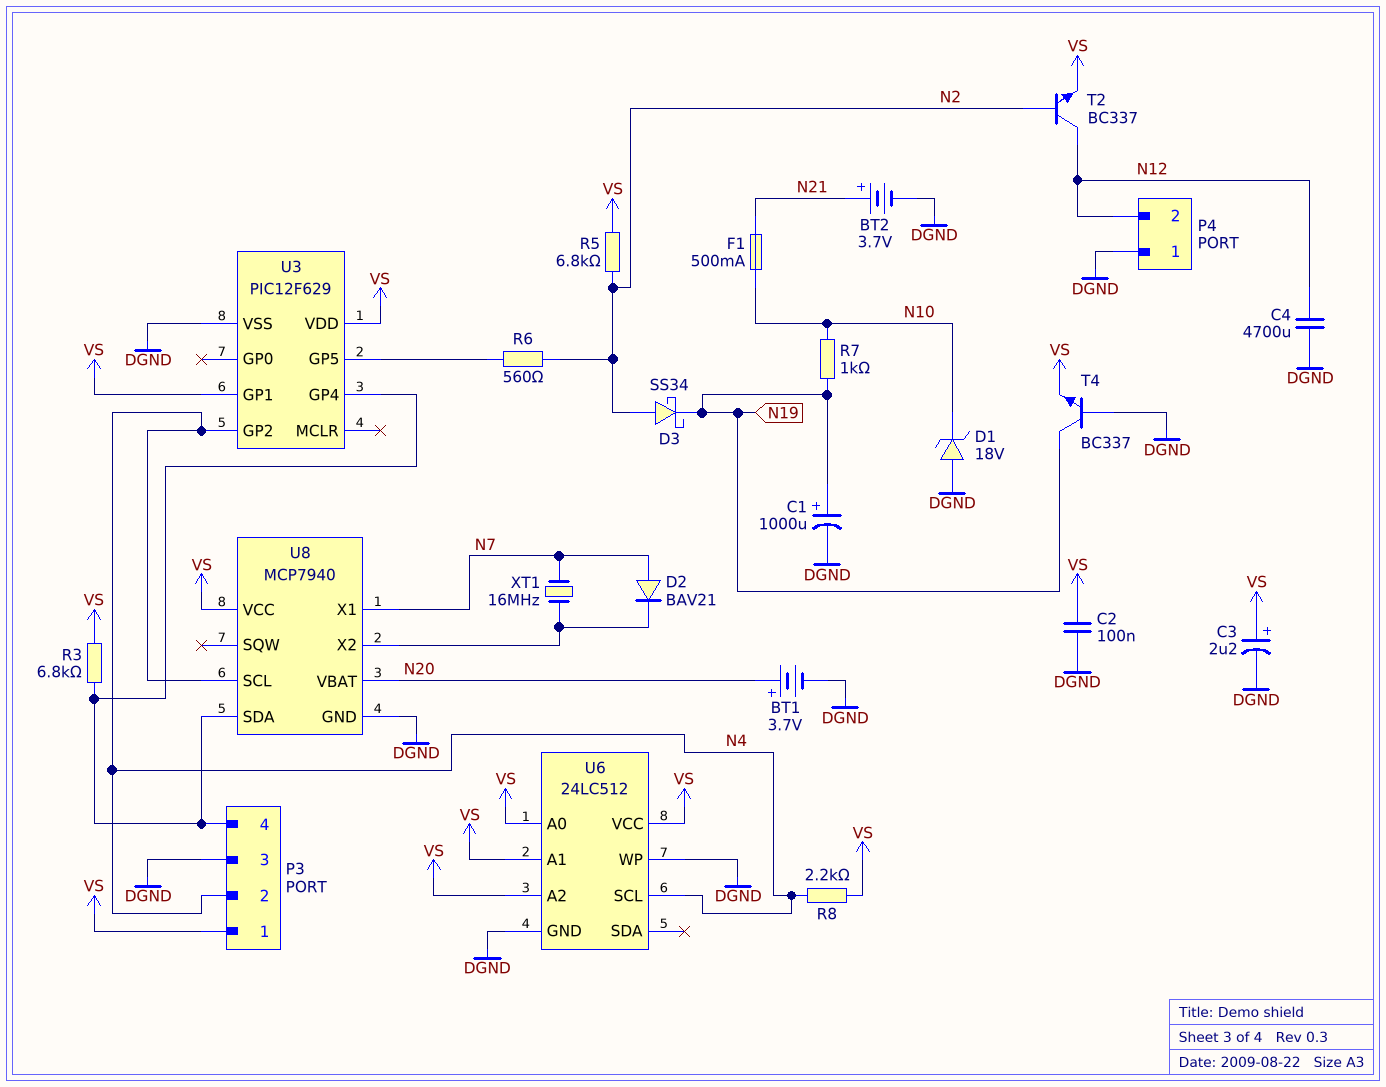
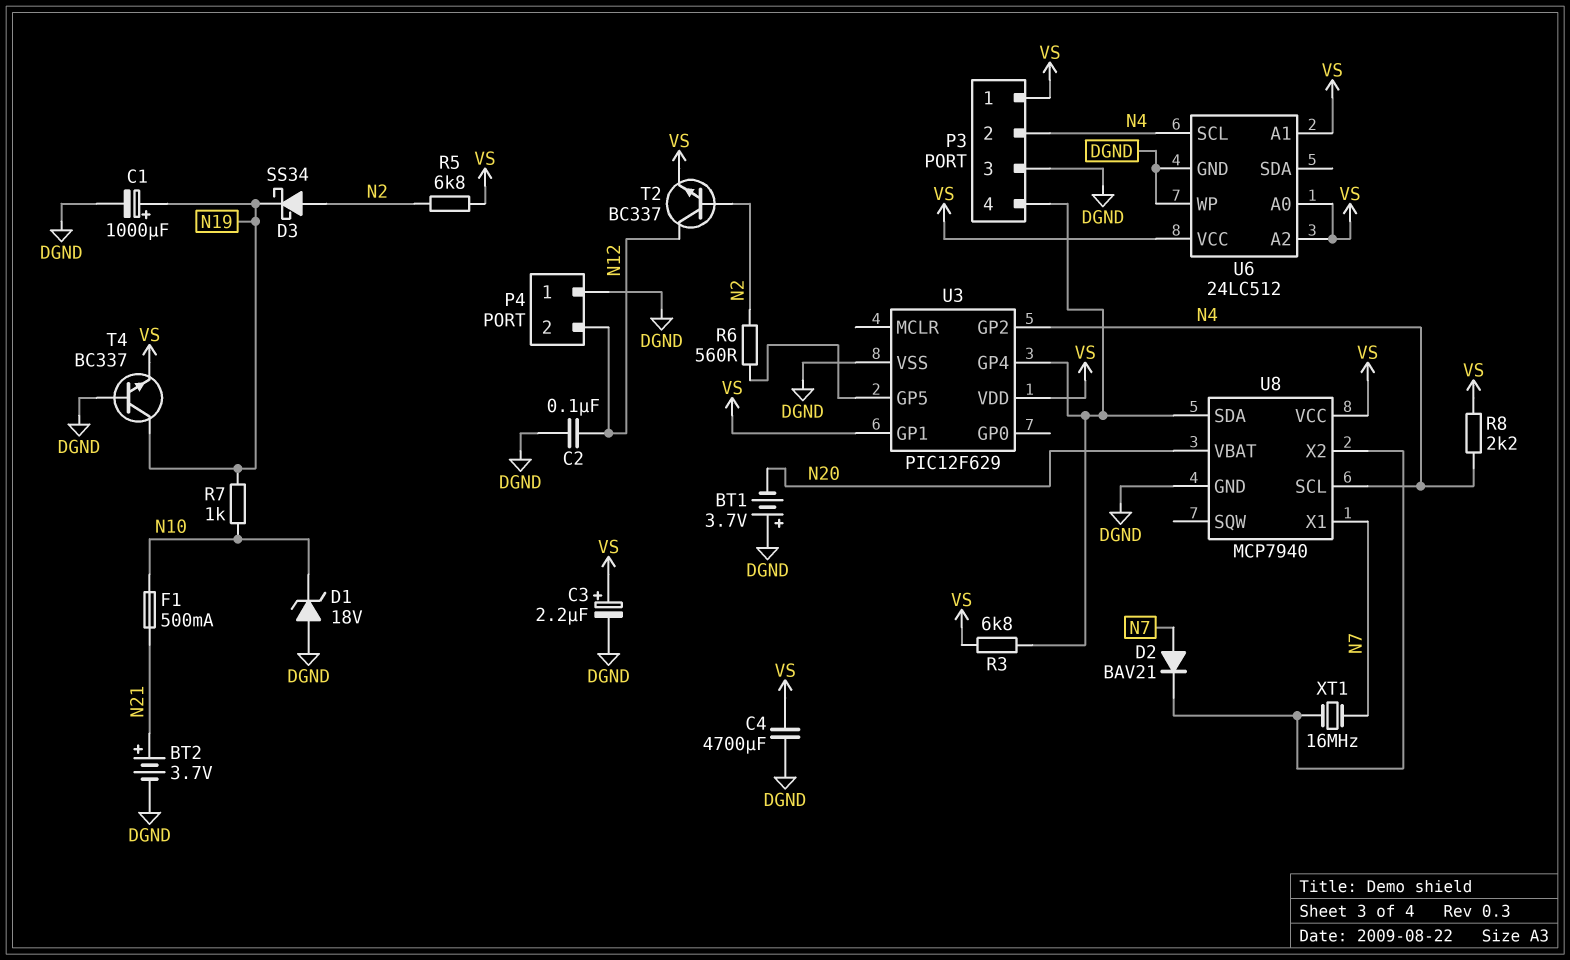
BT1: 3.7V (plus N20, minus DGND) -> 3.7V (plus DGND, minus N20)
C2: 100nF (DGND, VS) -> 100nF (DGND, N12)
C4: 4700uF (DGND, N12) -> 4700uF (DGND, VS)

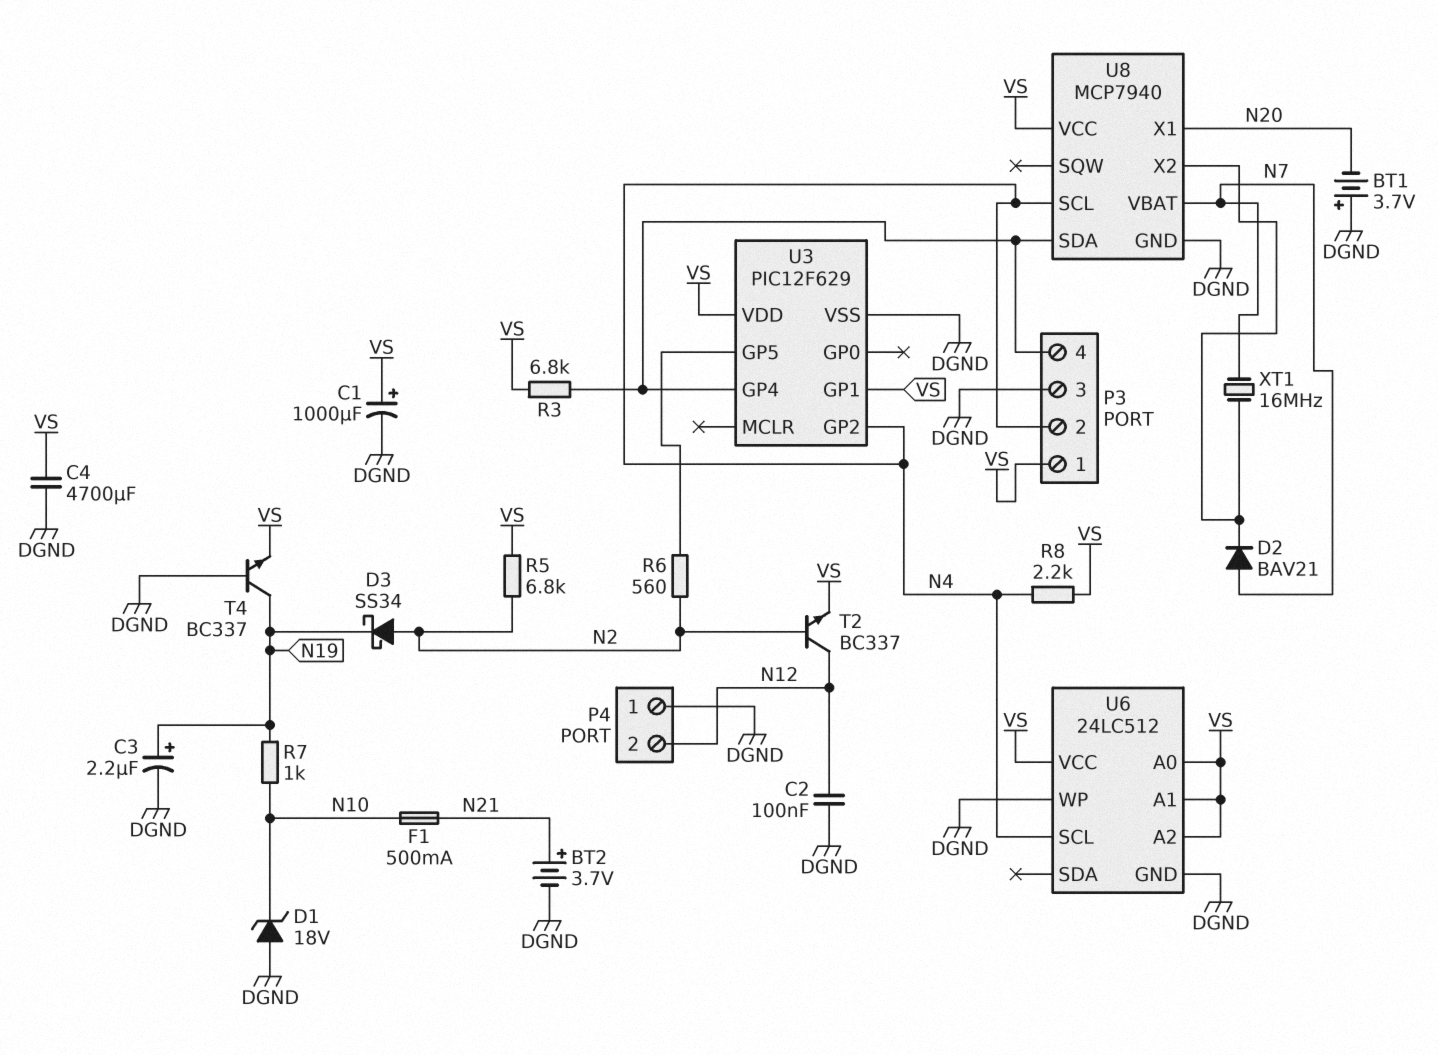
C1: 1000uF (plus N19, minus DGND) -> 1000uF (plus VS, minus DGND)
C3: 2.2uF (plus VS, minus DGND) -> 2.2uF (plus N19, minus DGND)
U8 pin VBAT: N20 -> N7
U8 pin X1: N7 -> N20

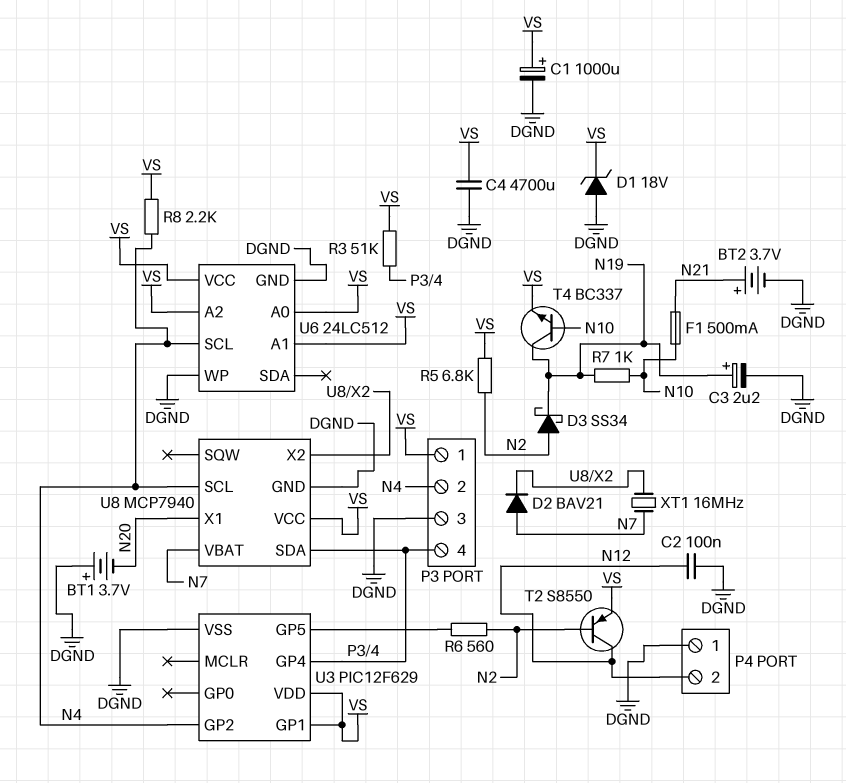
D1: zener 18V (A DGND, K N10) -> zener 18V (A DGND, K VS)
R3: 6.8k (P3/4, VS) -> 51k (P3/4, VS)
T2: NPN BC337 (B N2, C N12, E VS) -> PNP S8550 (B N2, C N12, E VS)
T4: NPN BC337 (B DGND, C N19, E VS) -> NPN BC337 (B N10, C N19, E VS)

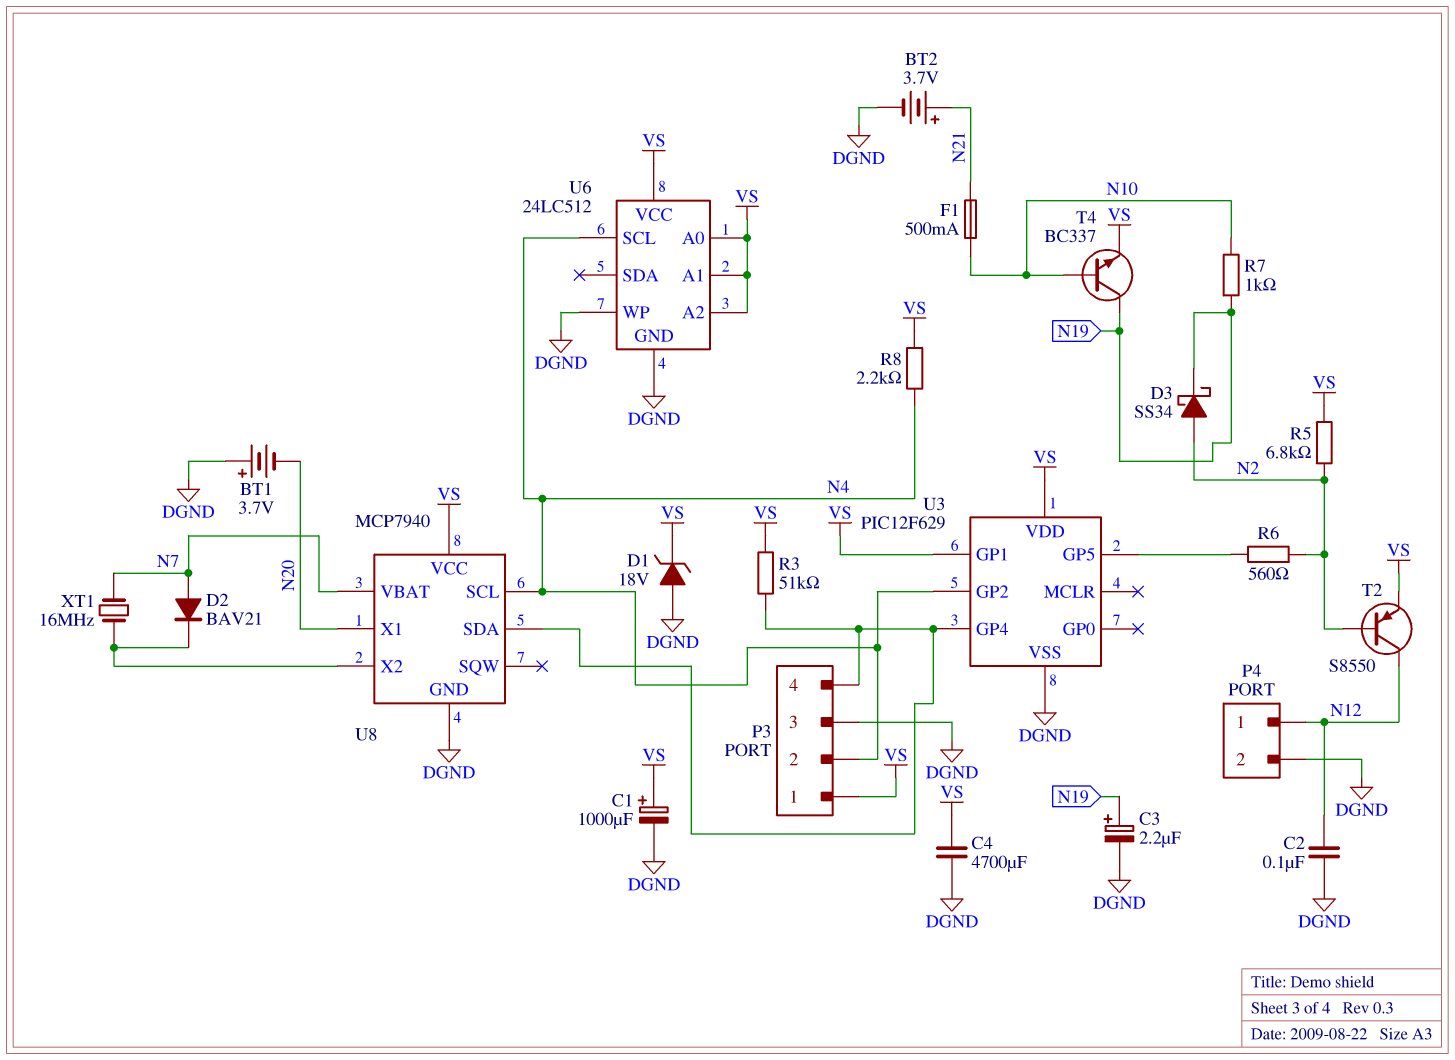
P4 pin 1: DGND -> N12
P4 pin 2: N12 -> DGND

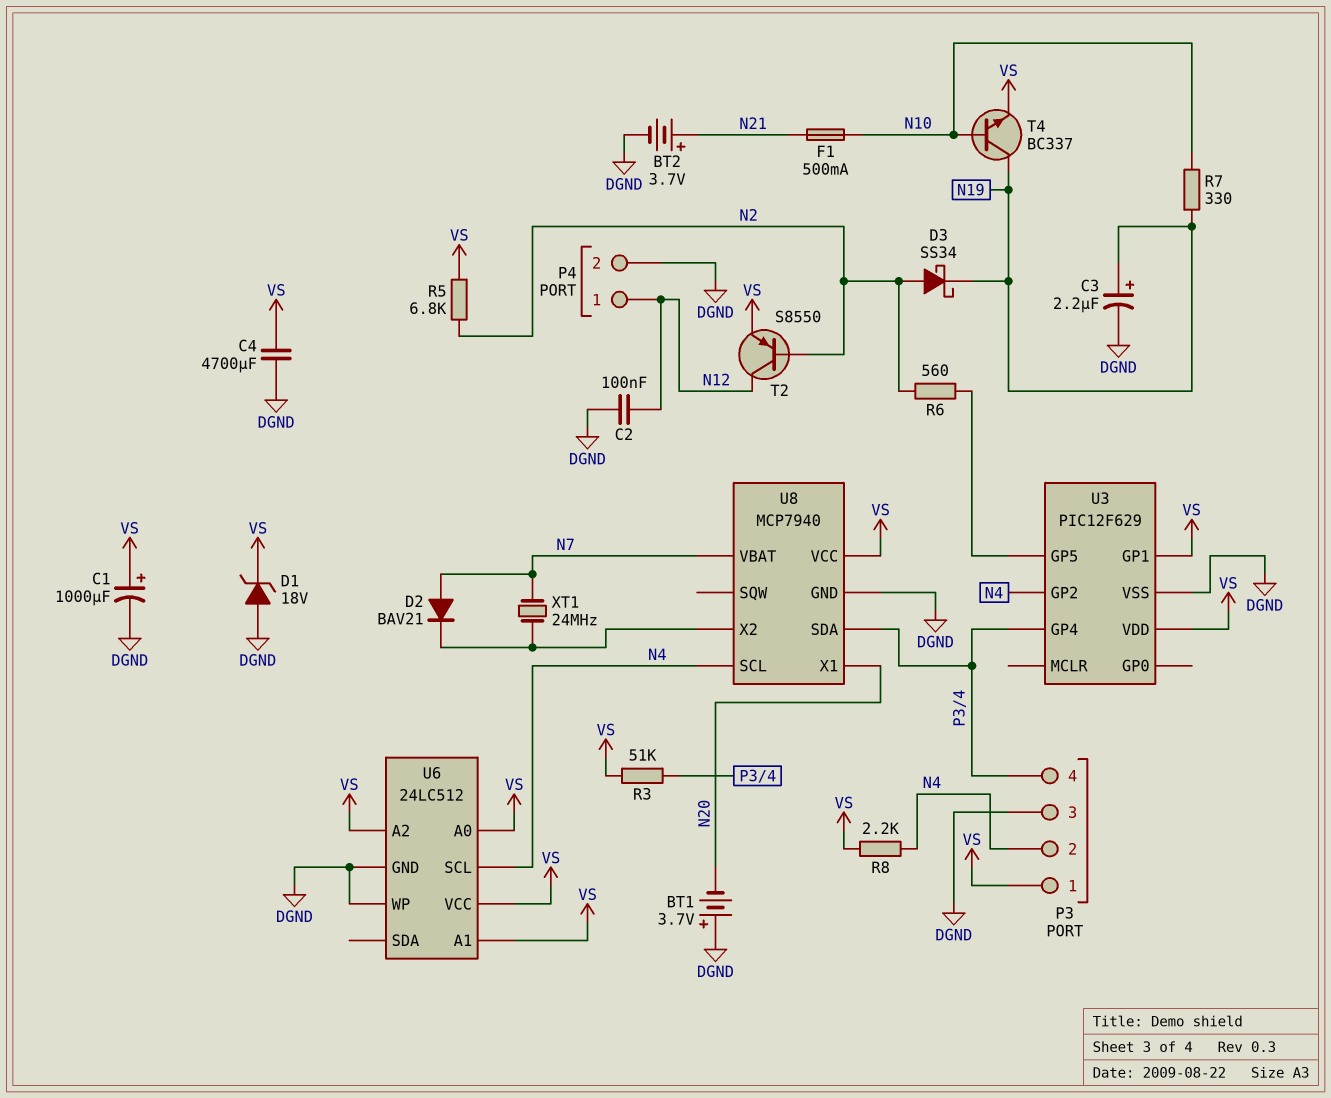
R7: 1k (N10, N19) -> 330 (N10, N19)
XT1: 16MHz (N7, U8/X2) -> 24MHz (N7, U8/X2)

